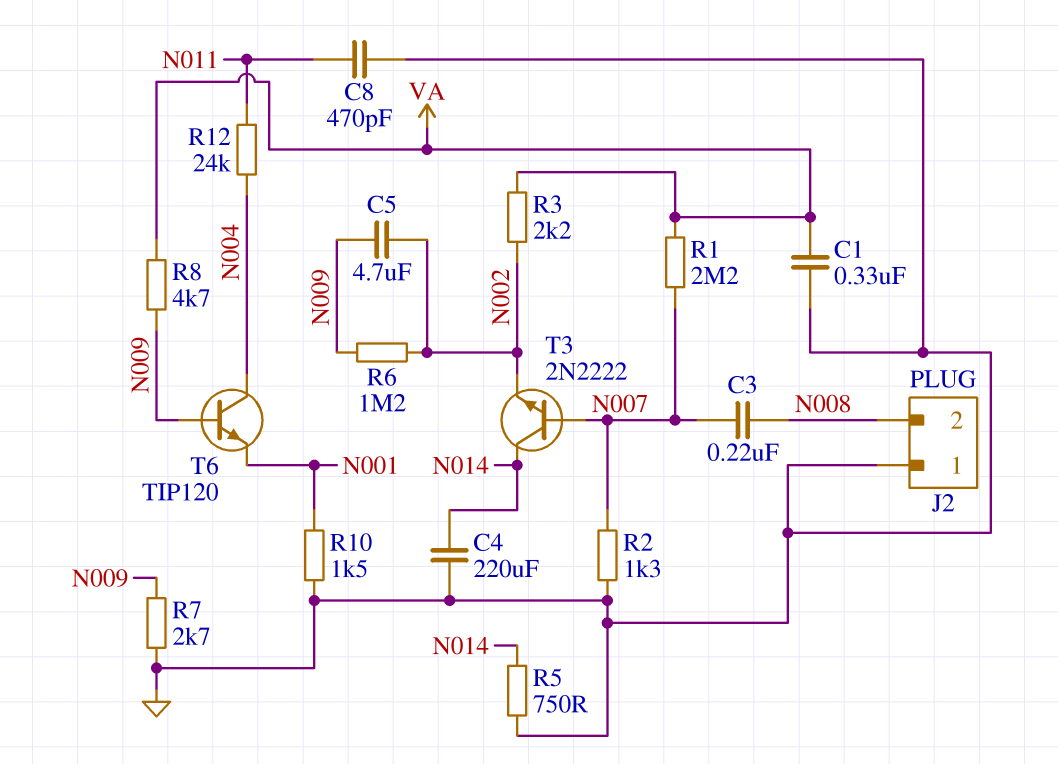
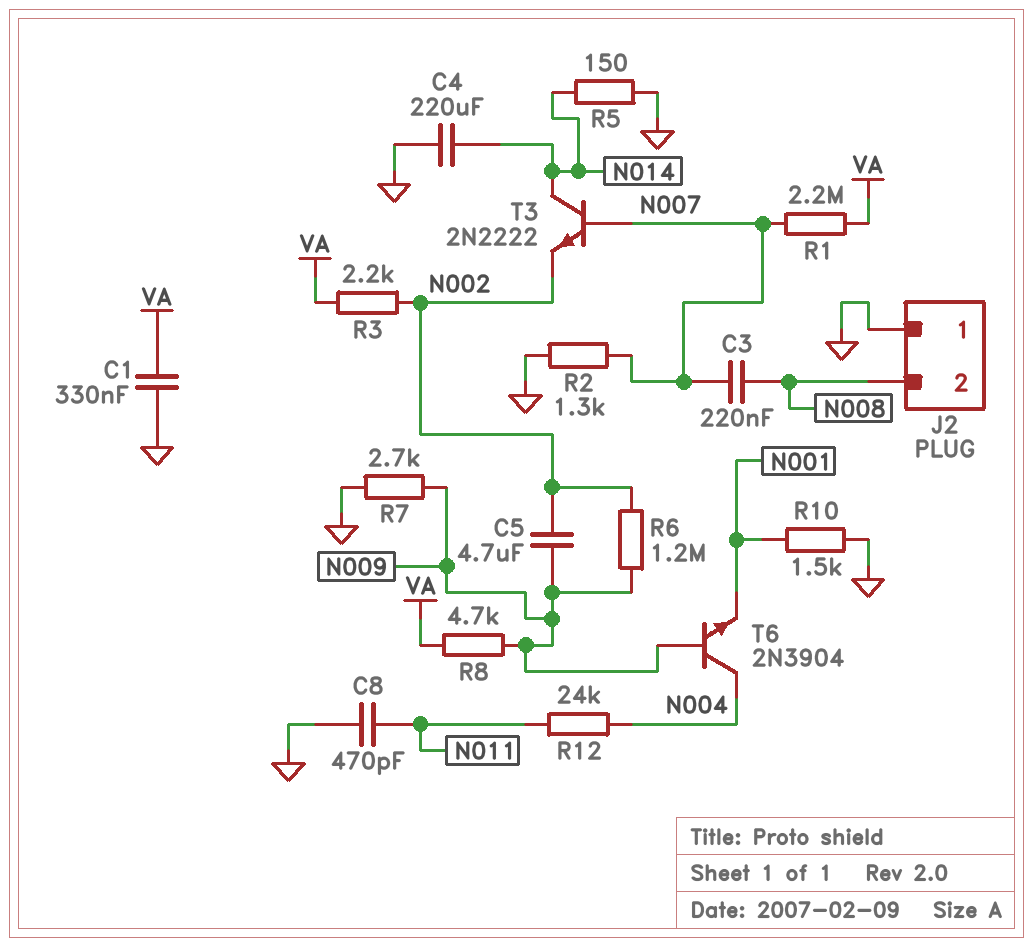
R5: 750 (GND, N014) -> 150 (GND, N014)
T6: NPN TIP120 (B N009, C N004, E N001) -> NPN 2N3904 (B N009, C N004, E N001)

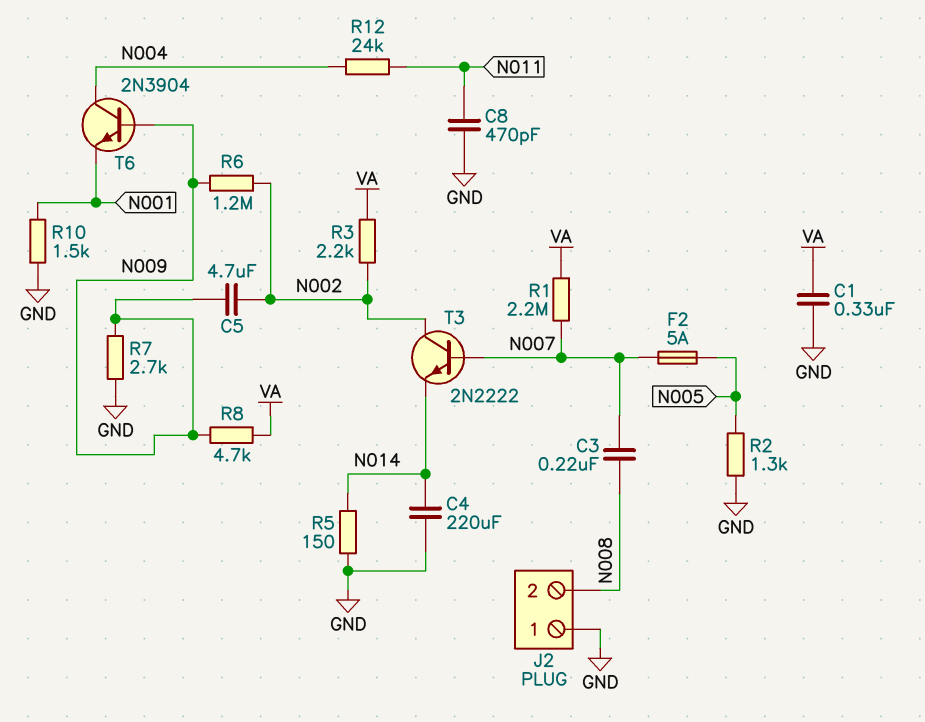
F2: none -> 5A (N005, N007)
R2: 1.3k (GND, N007) -> 1.3k (GND, N005)
T3: NPN 2N2222 (B N007, C N014, E N002) -> NPN 2N2222 (B N007, C N002, E N014)

